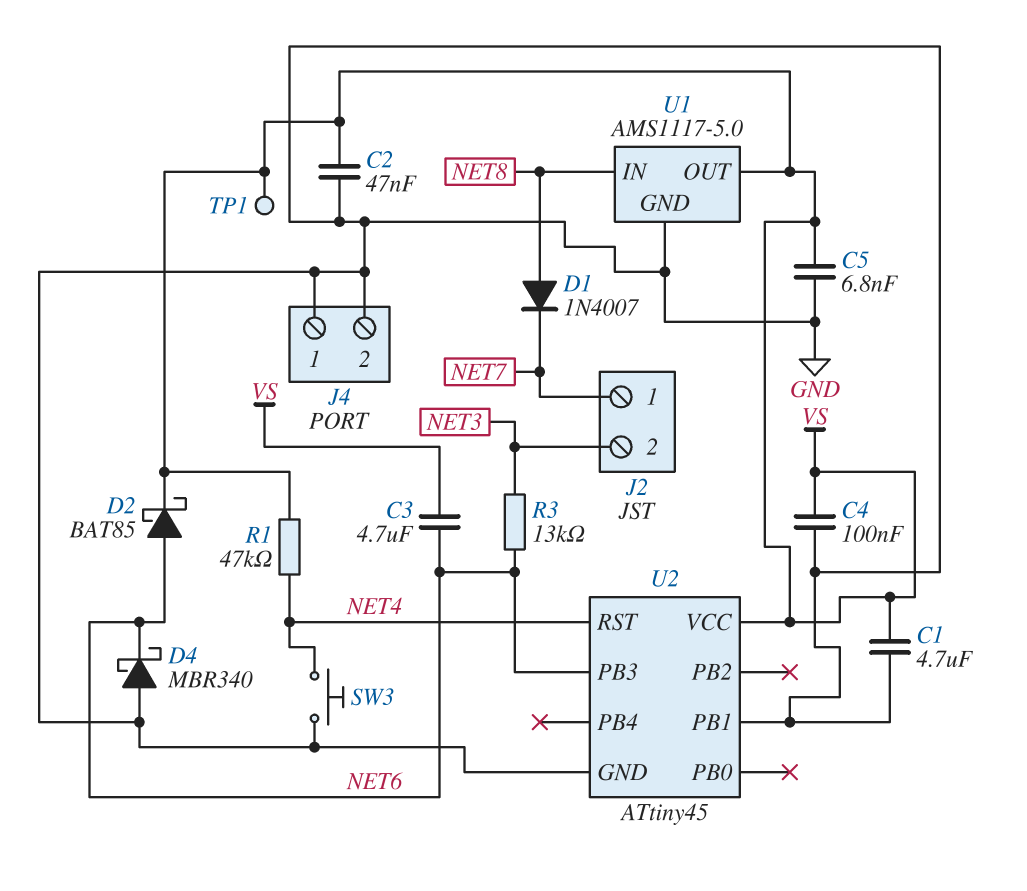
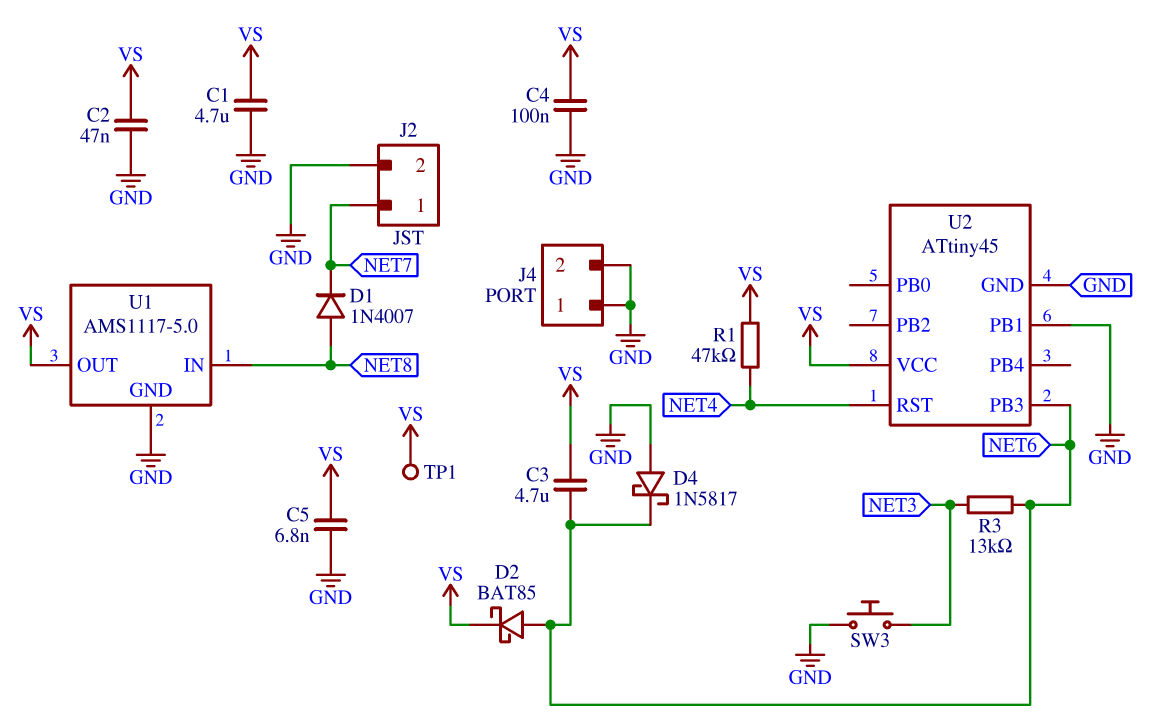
D4: schottky MBR340 (A GND, K NET6) -> schottky 1N5817 (A GND, K NET6)
J2 pin 2: NET3 -> GND
SW3: button (GND, NET4) -> button (GND, NET3)

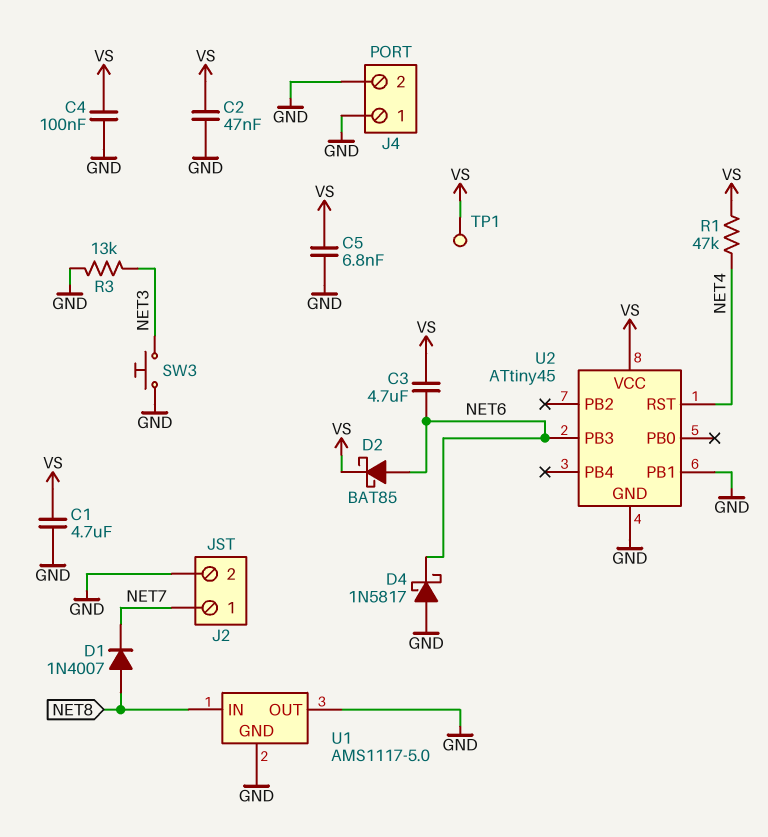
R3: 13k (NET3, NET6) -> 13k (GND, NET3)
U1 pin OUT: VS -> GND

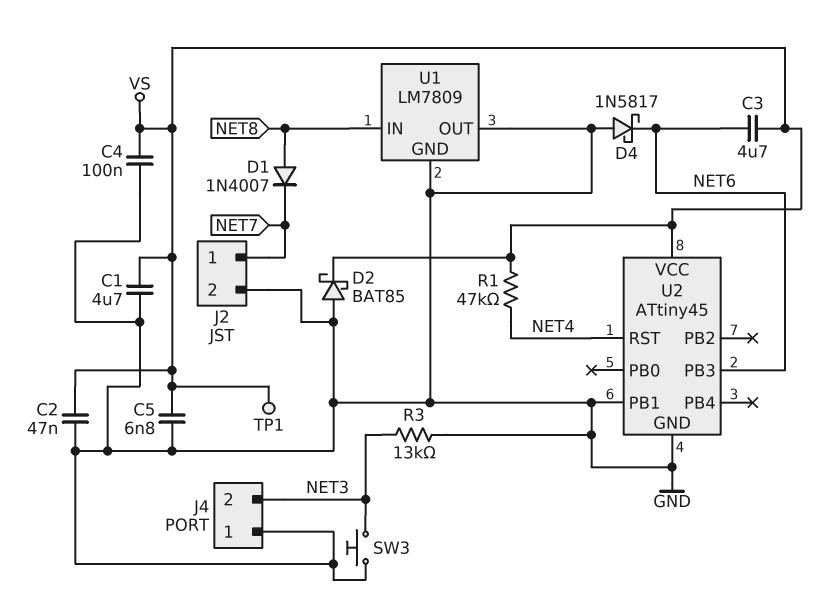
D2: schottky BAT85 (A NET6, K VS) -> schottky BAT85 (A GND, K VS)
J4 pin 2: GND -> NET3
U1: AMS1117-5.0 -> LM7809

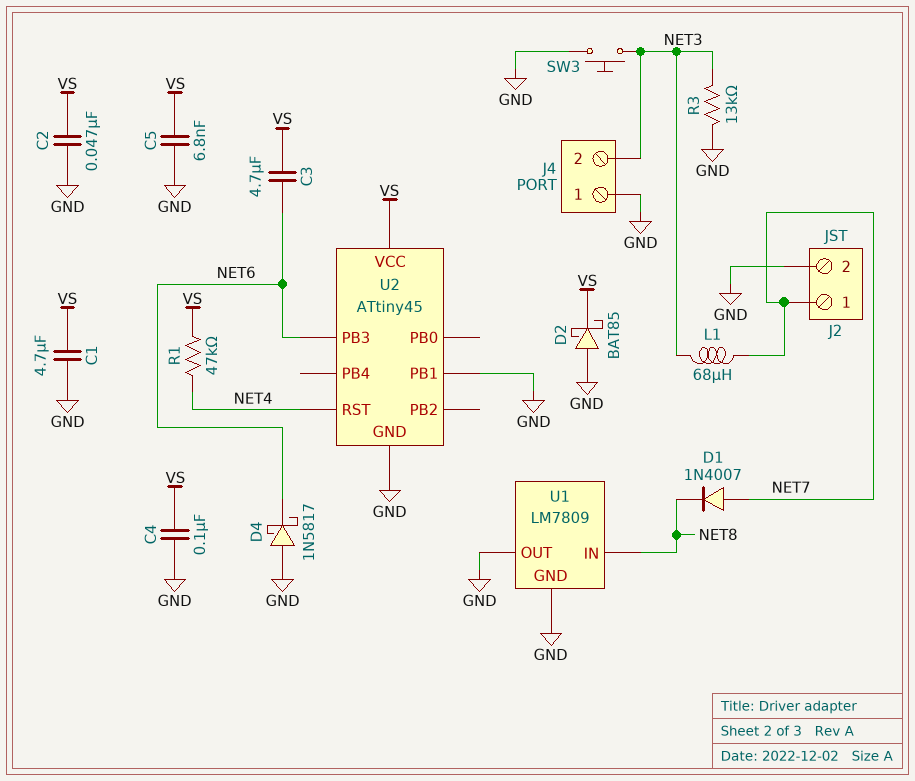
D1: diode 1N4007 (A NET8, K NET7) -> diode 1N4007 (A NET7, K NET8)
L1: none -> 68uH (NET3, NET7)
TP1: test point (VS) -> none

